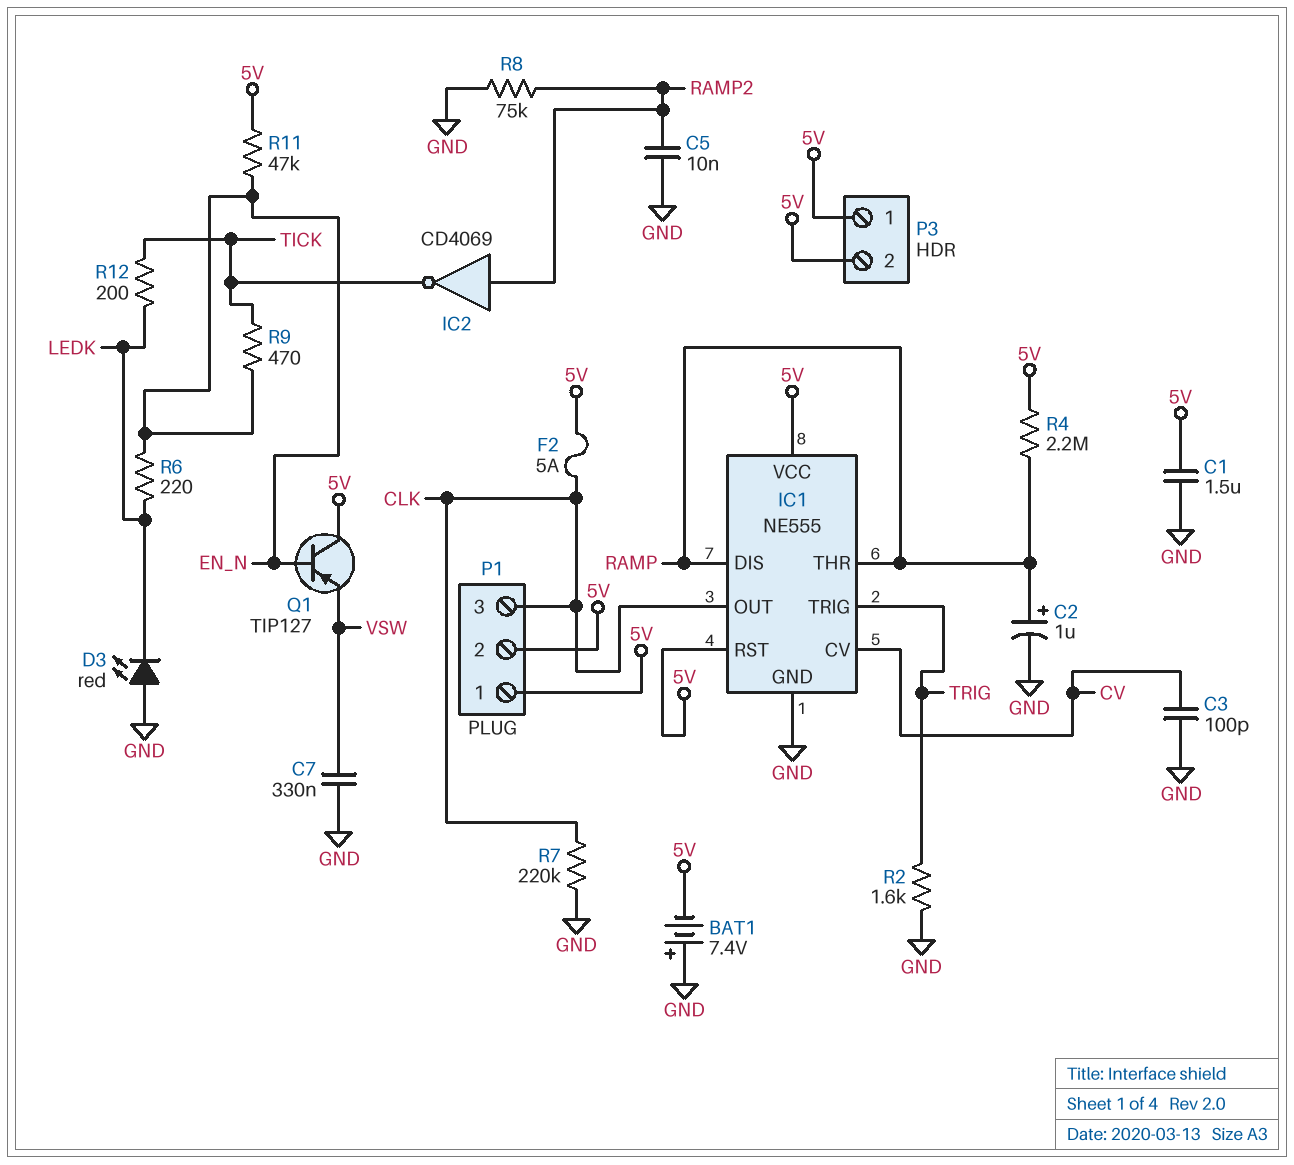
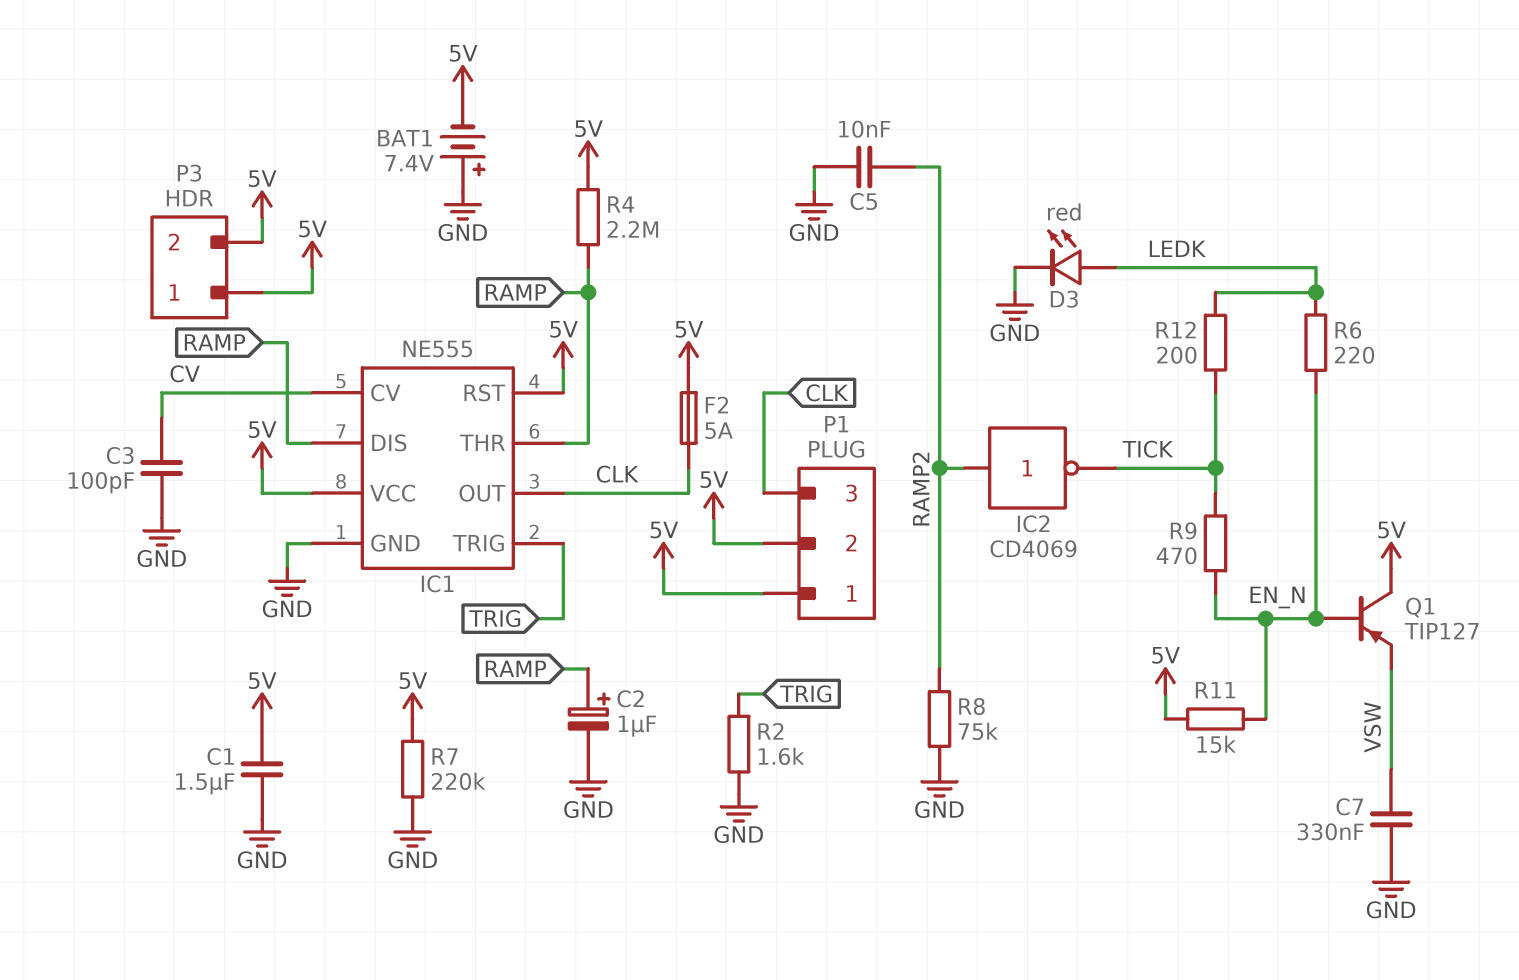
D3: LED red (A GND, K LEDK) -> LED red (A LEDK, K GND)
R7: 220k (CLK, GND) -> 220k (5V, GND)
R11: 47k (5V, EN_N) -> 15k (5V, EN_N)

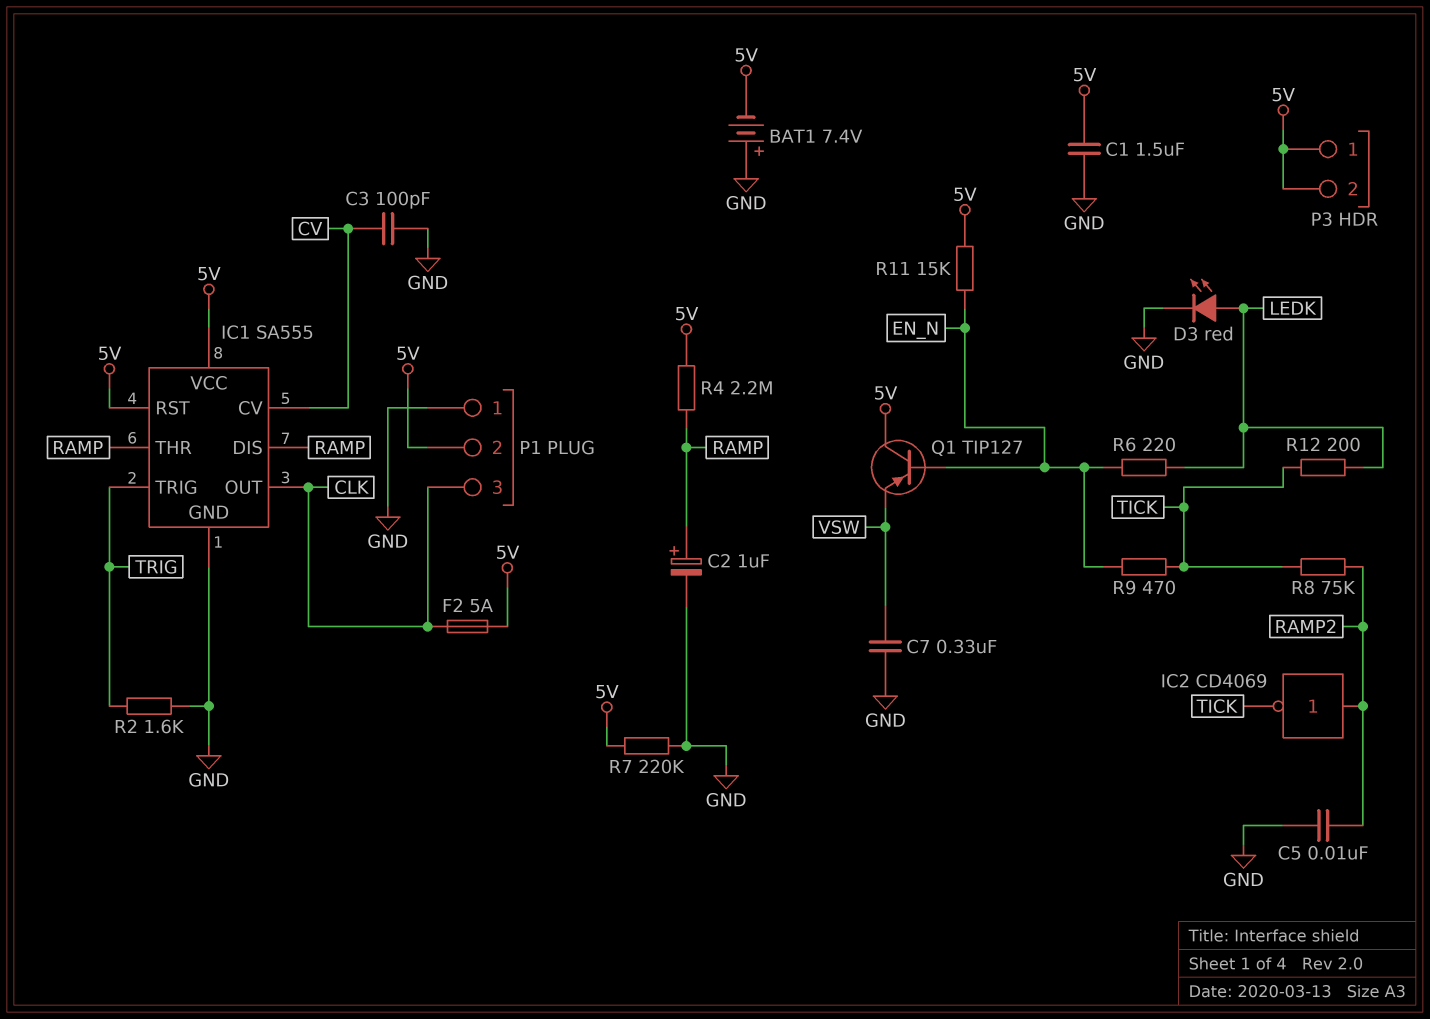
IC1: NE555 -> SA555
P1 pin 1: 5V -> GND
R8: 75k (GND, RAMP2) -> 75k (RAMP2, TICK)

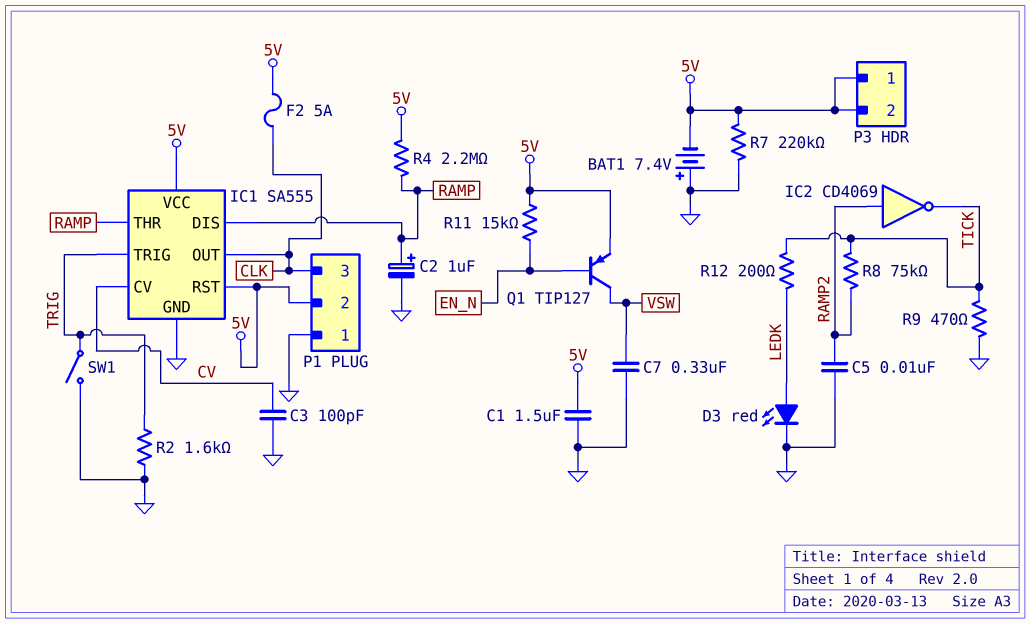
Q1: PNP TIP127 (B EN_N, C 5V, E VSW) -> PNP TIP127 (B EN_N, C VSW, E 5V)
R6: 220 (EN_N, LEDK) -> none
R9: 470 (EN_N, TICK) -> 470 (GND, TICK)
SW1: none -> switch (GND, TRIG)

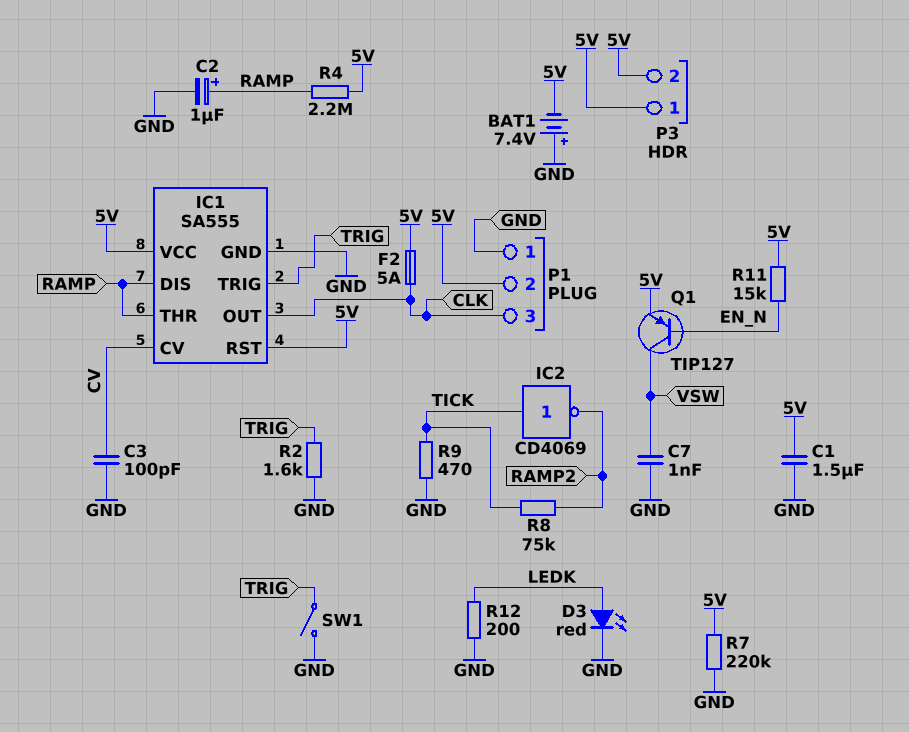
C5: 10nF (GND, RAMP2) -> none
C7: 330nF (GND, VSW) -> 1nF (GND, VSW)
IC2: NOT CD4069 (in RAMP2, out TICK) -> NOT CD4069 (in TICK, out RAMP2)
R12: 200 (LEDK, TICK) -> 200 (GND, LEDK)

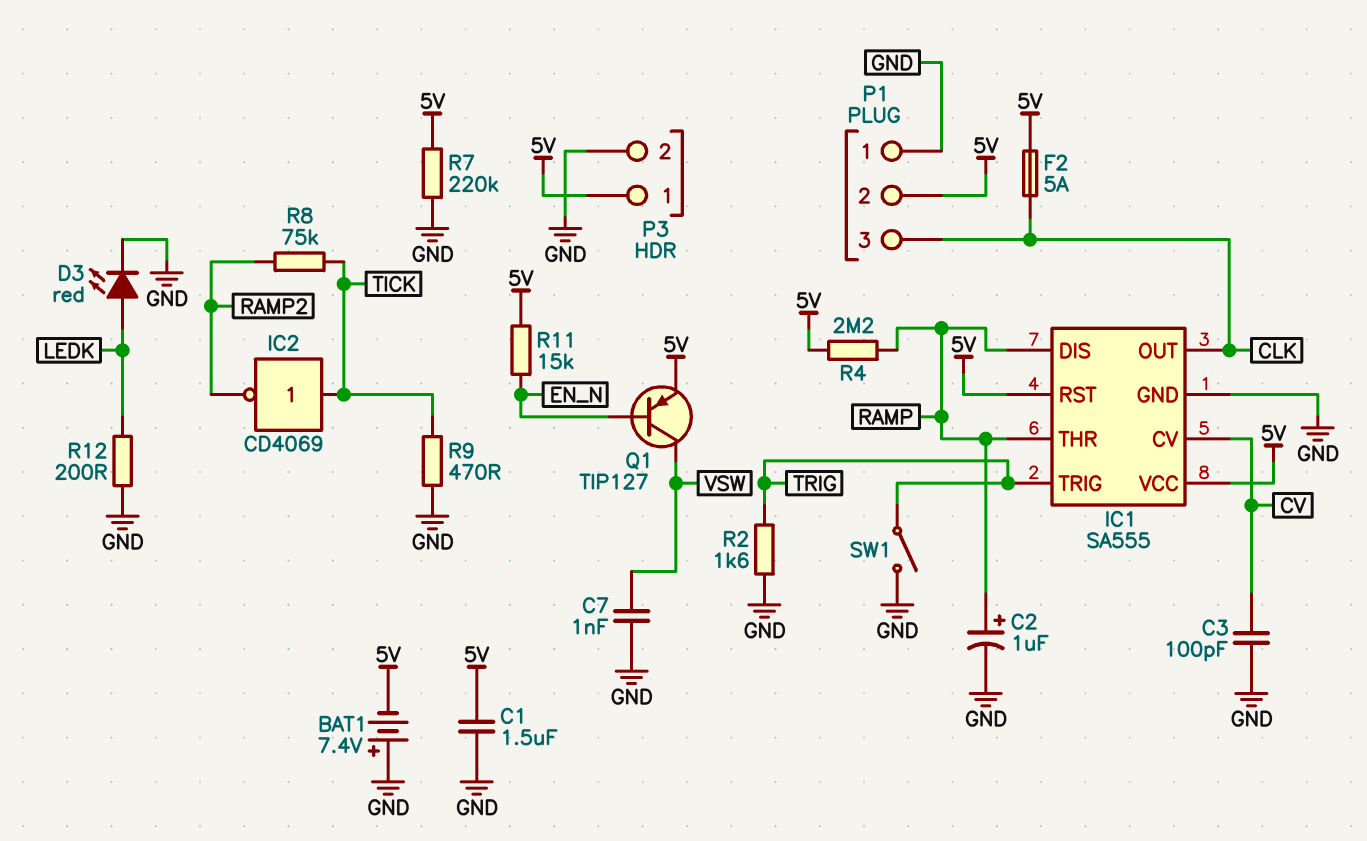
P3 pin 2: 5V -> GND

